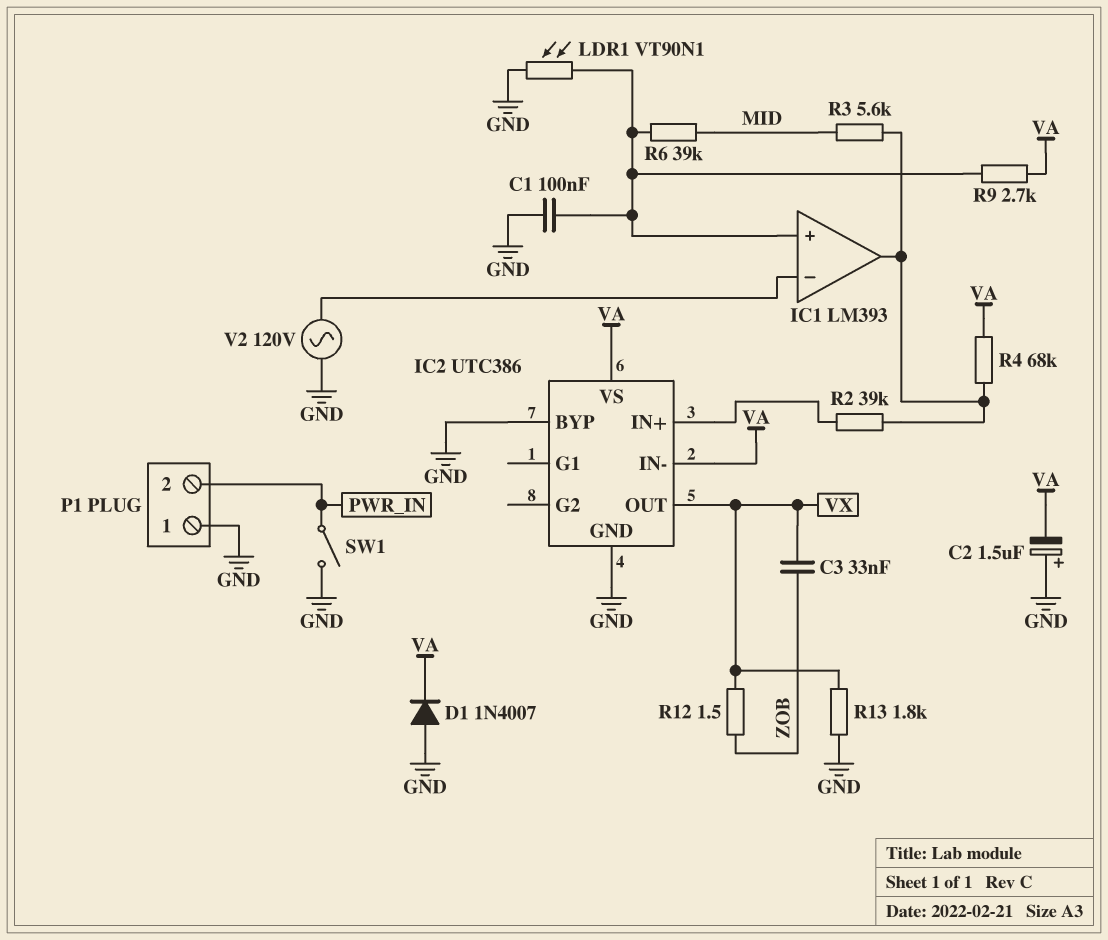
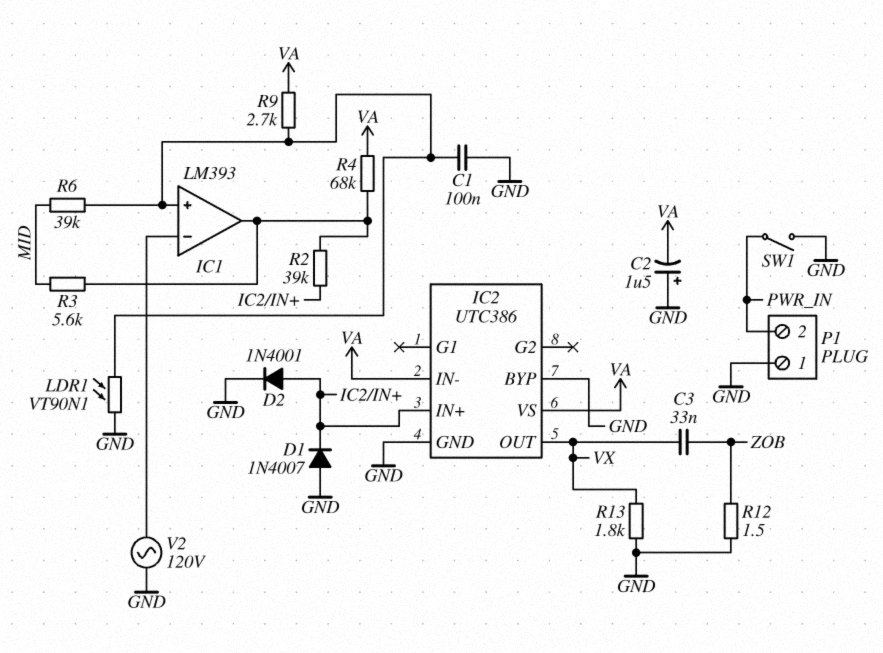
D1: diode 1N4007 (A GND, K VA) -> diode 1N4007 (A GND, K IC2/IN+)
D2: none -> diode 1N4001 (A IC2/IN+, K GND)
R12: 1.5 (VX, ZOB) -> 1.5 (GND, ZOB)

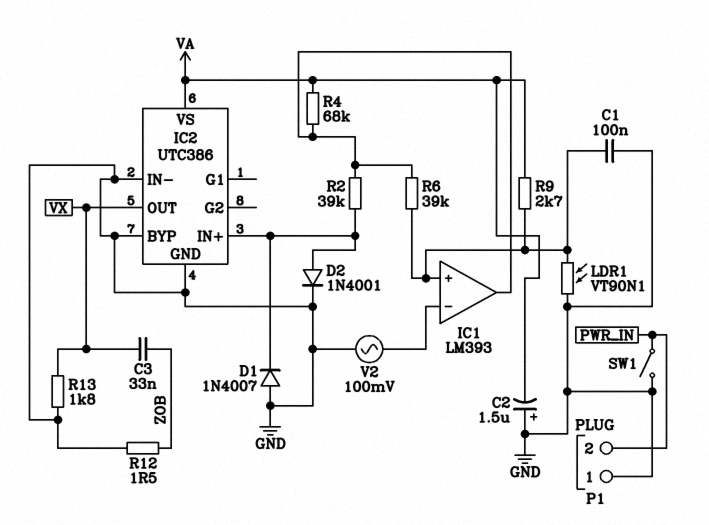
IC2 pin IN-: VA -> GND
R3: 5.6k (IC1/out, MID) -> none
R6: 39k (IC1/in+, MID) -> 39k (IC1/in+, IC1/out)
V2: AC 120V (GND, IC1/in-) -> AC 100mV (GND, IC1/in-)

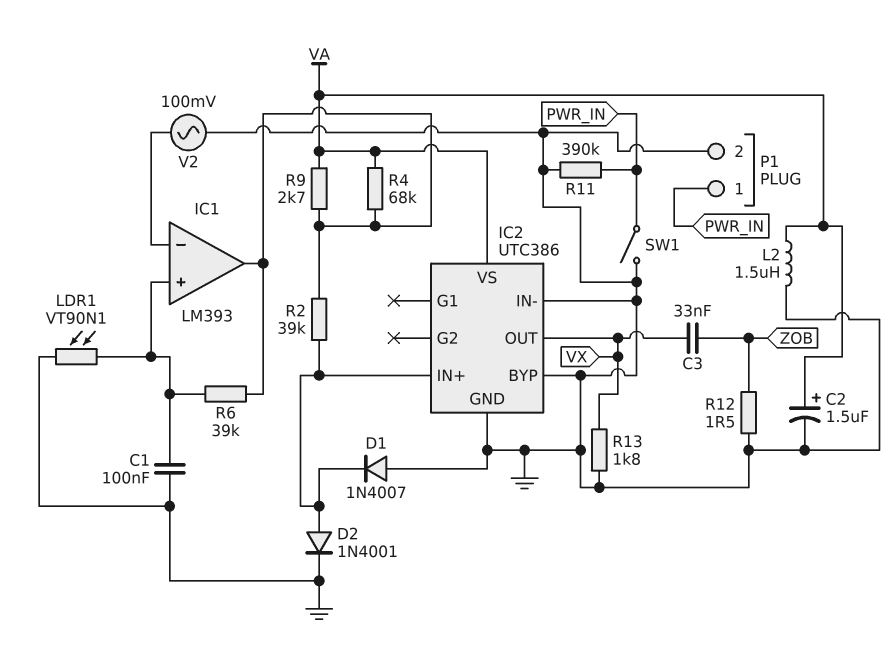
C2: 1.5uF (plus GND, minus VA) -> 1.5uF (plus VA, minus GND)
L2: none -> 1.5uH (GND, VA)
P1 pin 1: GND -> PWR_IN
P1 pin 2: PWR_IN -> GND
R9: 2.7k (IC1/in+, VA) -> 2.7k (IC1/out, VA)
R11: none -> 390k (GND, PWR_IN)

